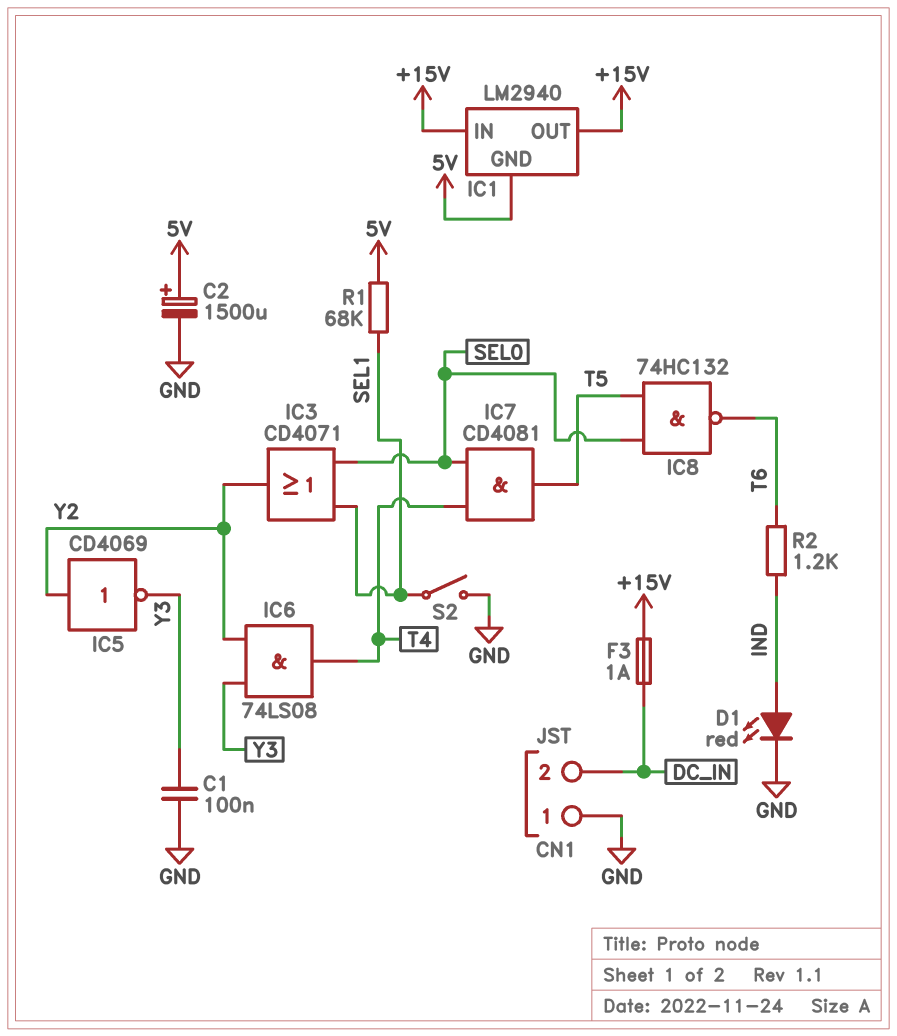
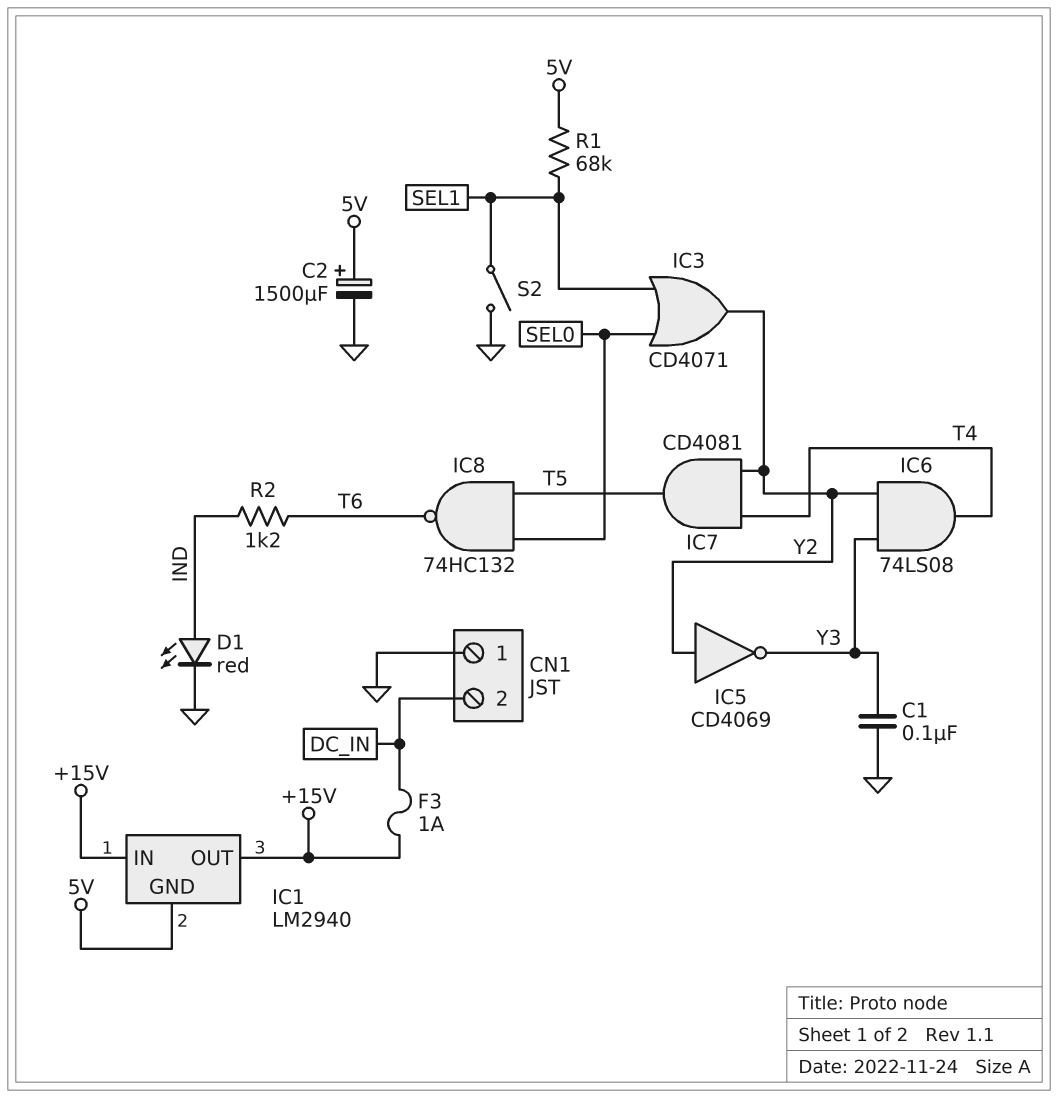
IC7: AND CD4081 (in SEL0, in T4, out T5) -> AND CD4081 (in T4, in Y2, out T5)

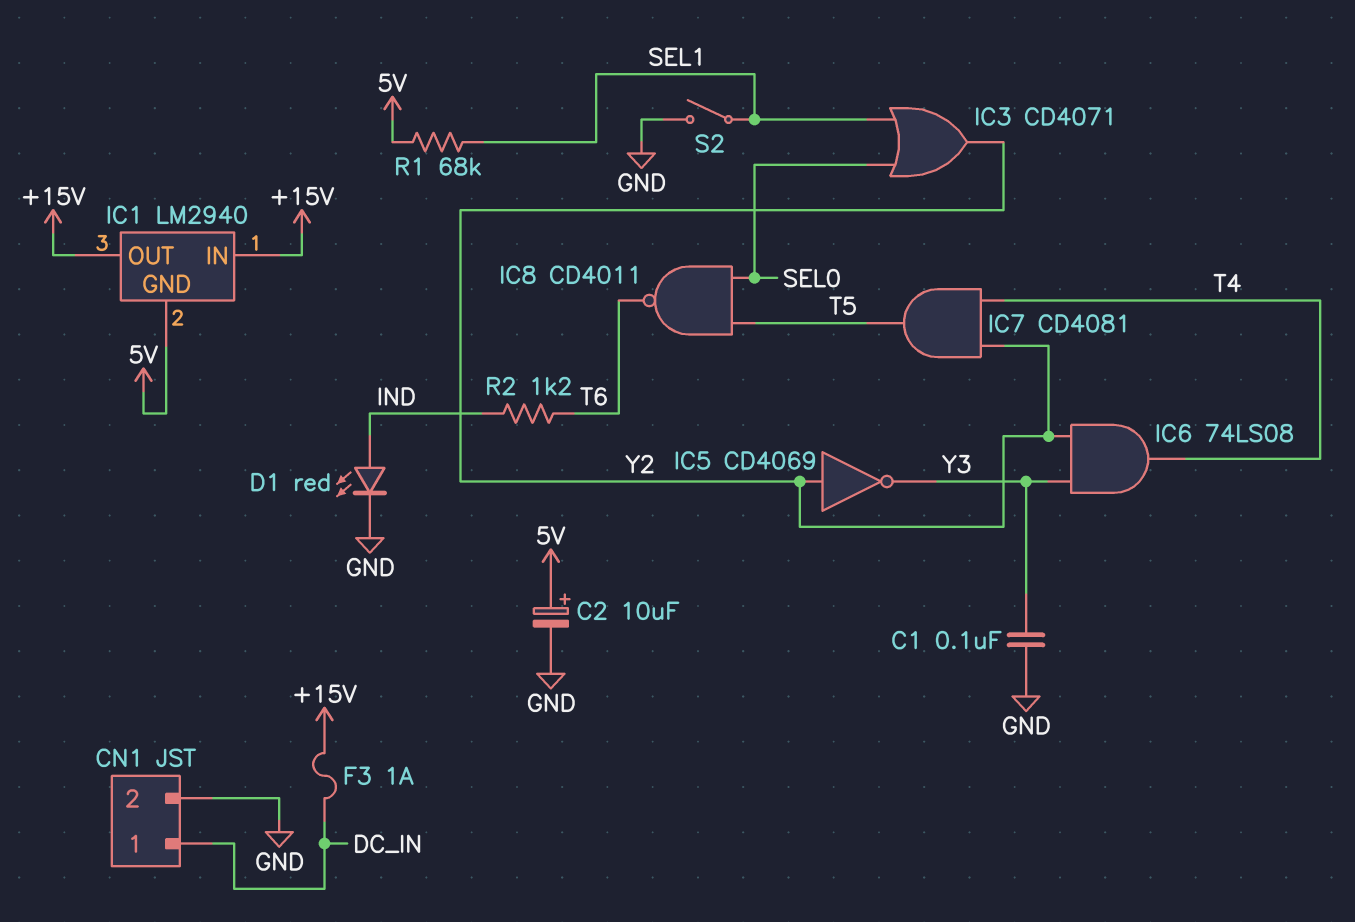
C2: 1500uF (plus 5V, minus GND) -> 10uF (plus 5V, minus GND)
CN1 pin 1: GND -> DC_IN
CN1 pin 2: DC_IN -> GND
IC8: NAND 74HC132 (in SEL0, in T5, out T6) -> NAND CD4011 (in SEL0, in T5, out T6)

